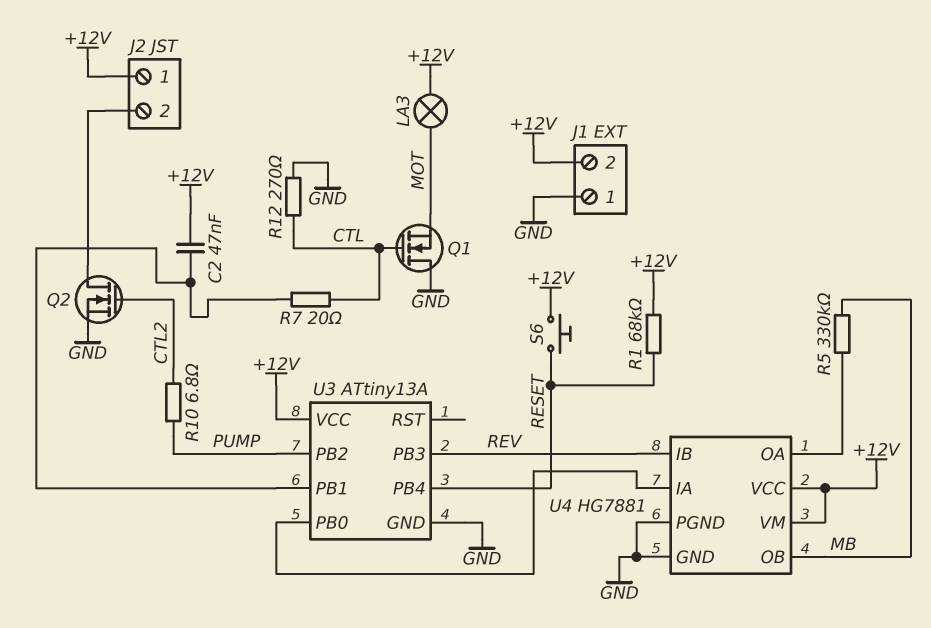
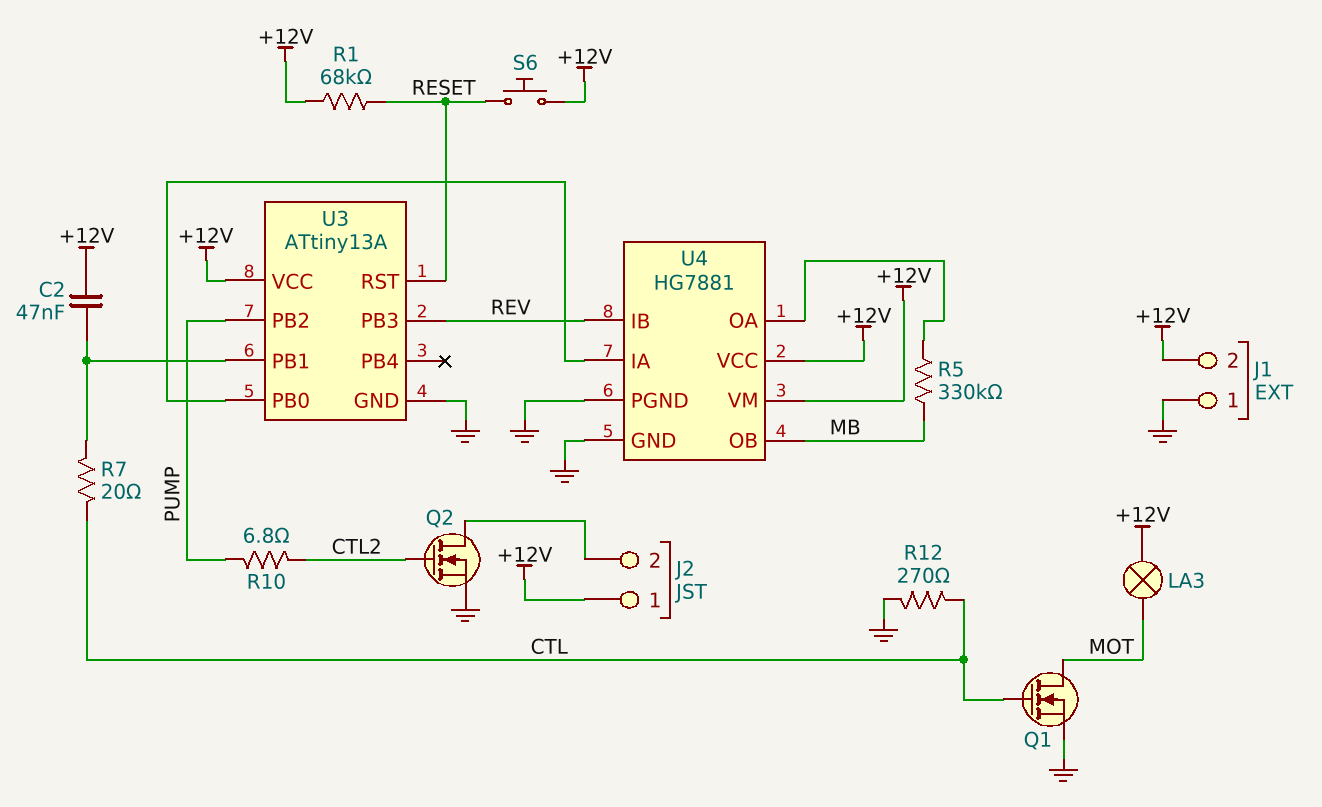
Q1: NMOS (G CTL, D GND, S MOT) -> NMOS (G CTL, D MOT, S GND)
U3 pin PB4: RESET -> none
U3 pin RST: none -> RESET

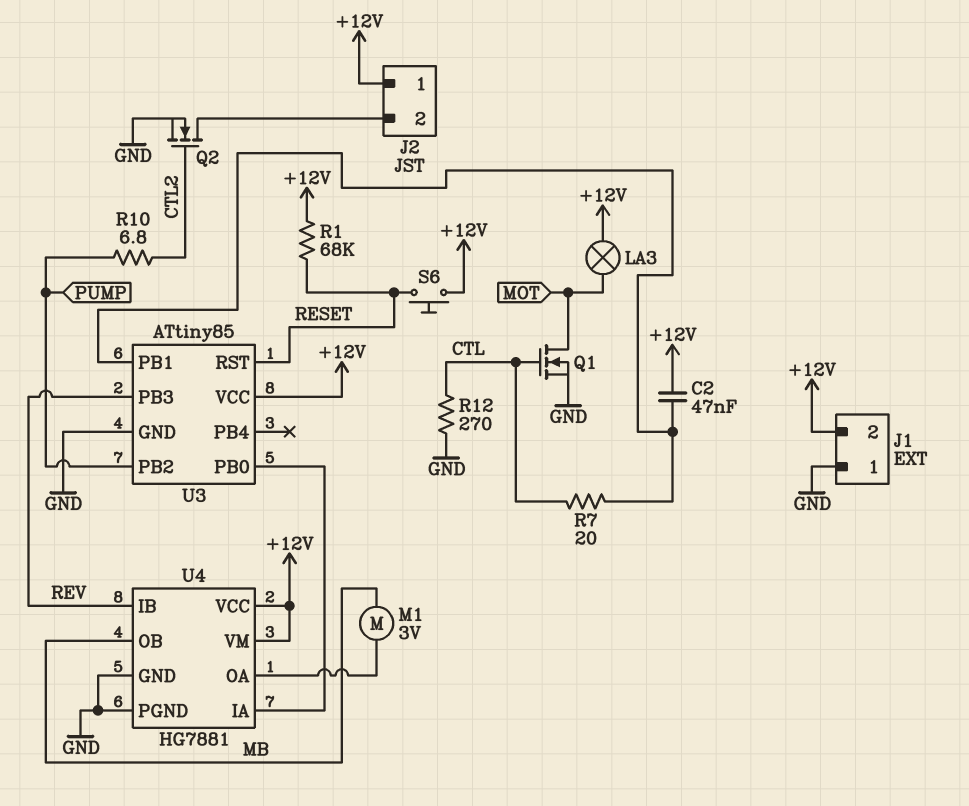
M1: none -> motor 3V (MB, U4/OA)
R5: 330k (MB, U4/OA) -> none
U3: ATtiny13A -> ATtiny85

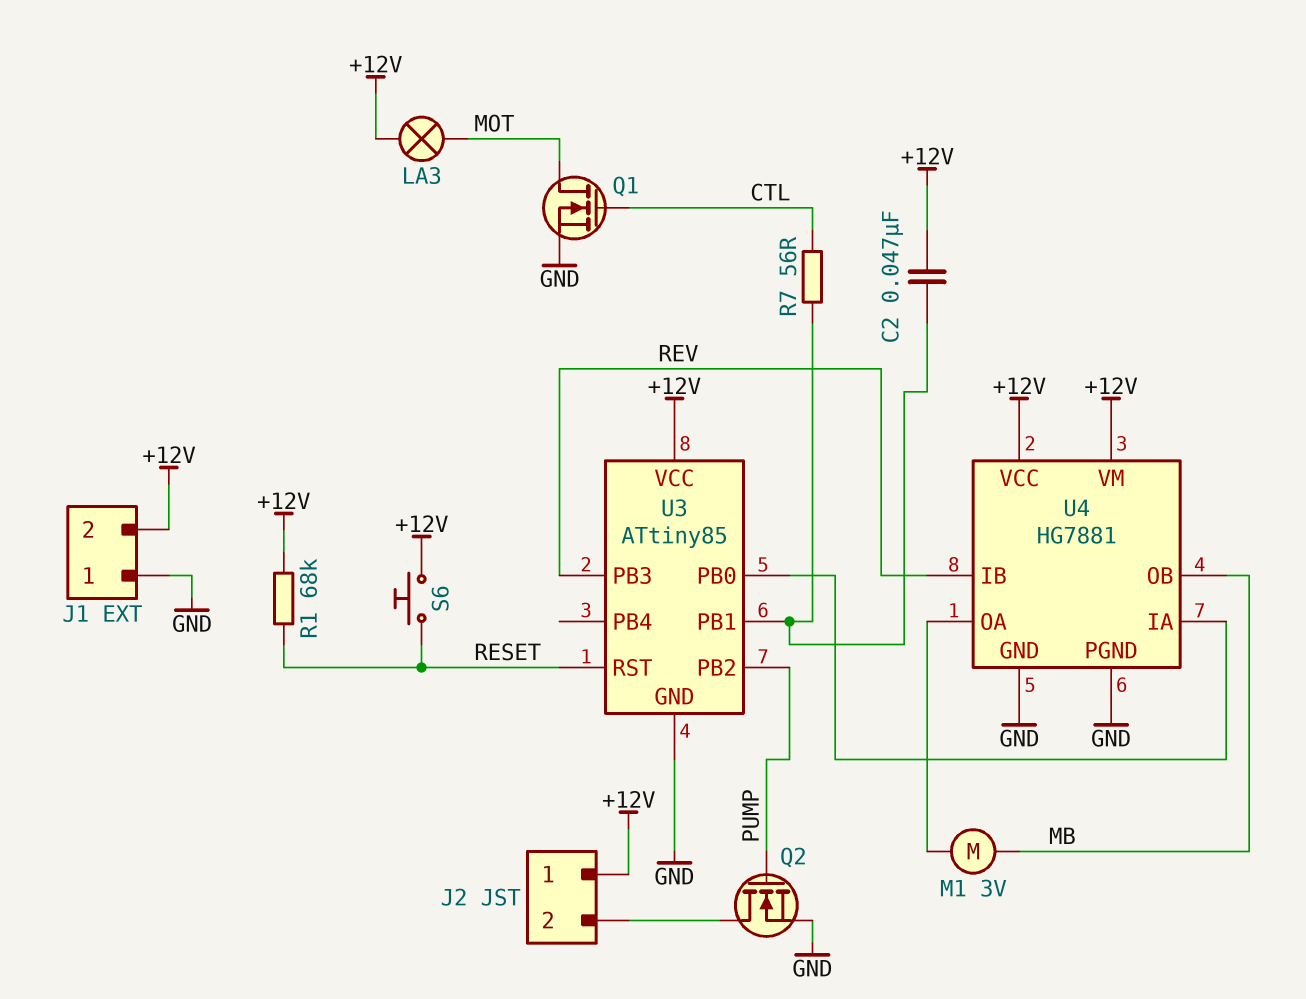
Q2: NMOS (G CTL2, D J2/2, S GND) -> NMOS (G PUMP, D J2/2, S GND)
R7: 20 (CTL, U3/PB1) -> 56 (CTL, U3/PB1)
R10: 6.8 (CTL2, PUMP) -> none
R12: 270 (CTL, GND) -> none

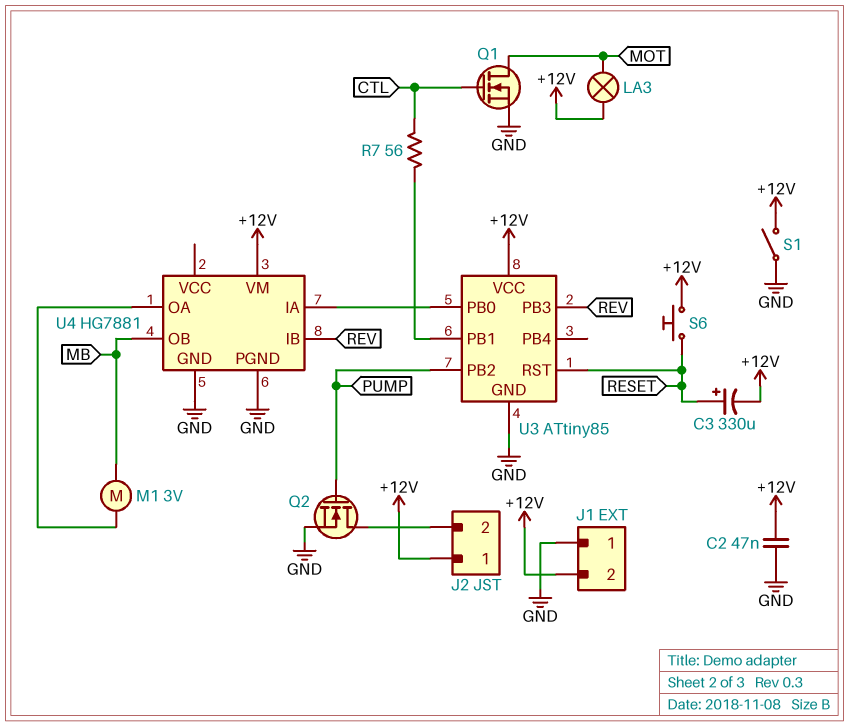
C2: 47nF (+12V, U3/PB1) -> 47nF (+12V, GND)
C3: none -> 330uF (plus RESET, minus +12V)
R1: 68k (+12V, RESET) -> none
S1: none -> switch (+12V, GND)
U4 pin VCC: +12V -> none

